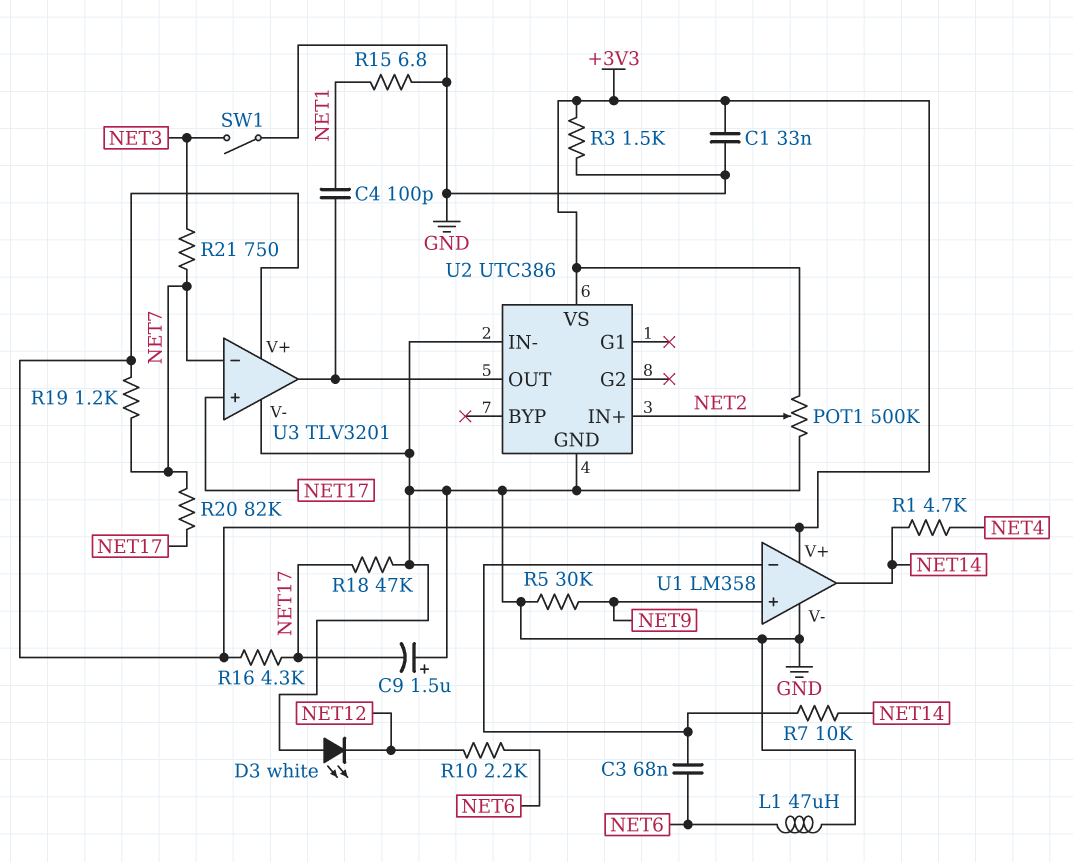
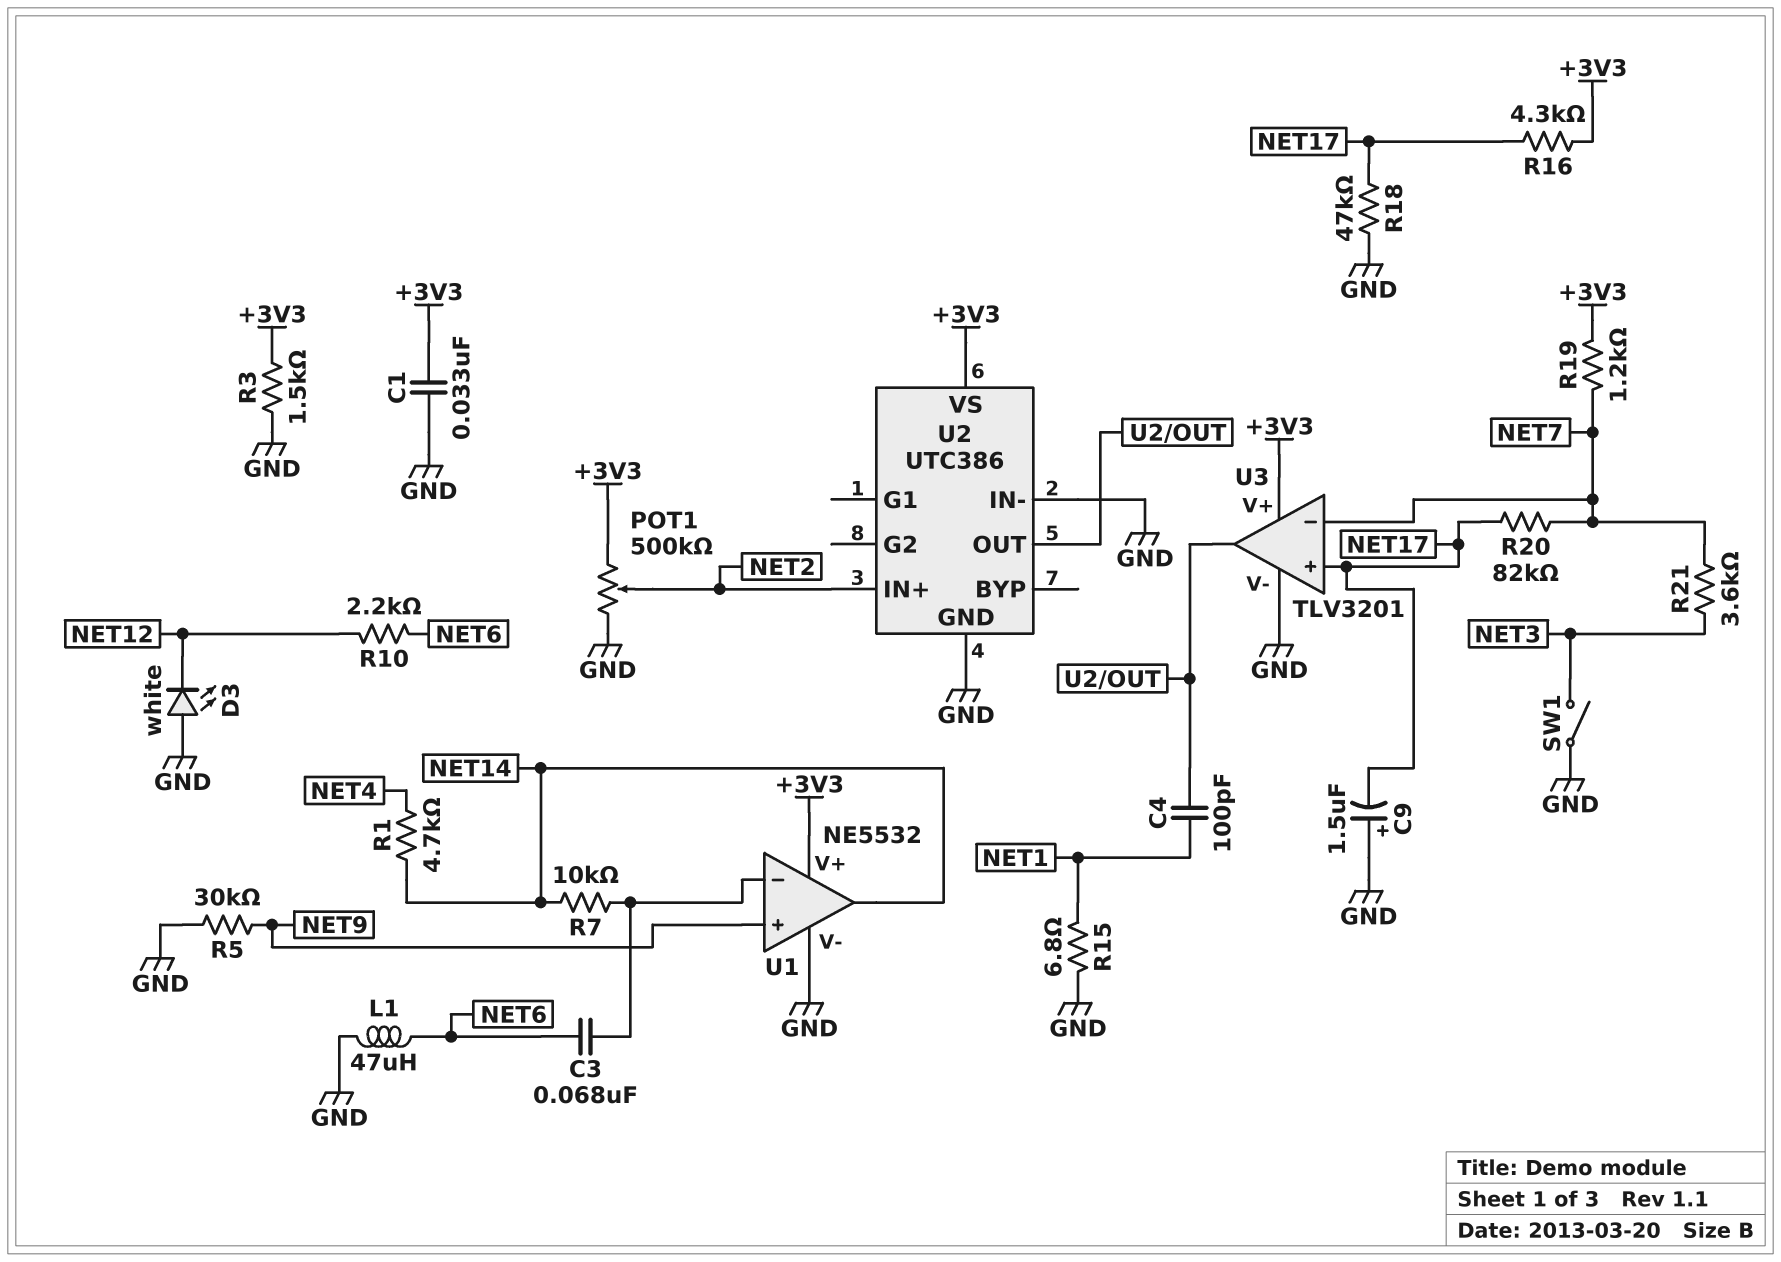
R21: 750 (NET3, NET7) -> 3.6k (NET3, NET7)
U1: LM358 -> NE5532

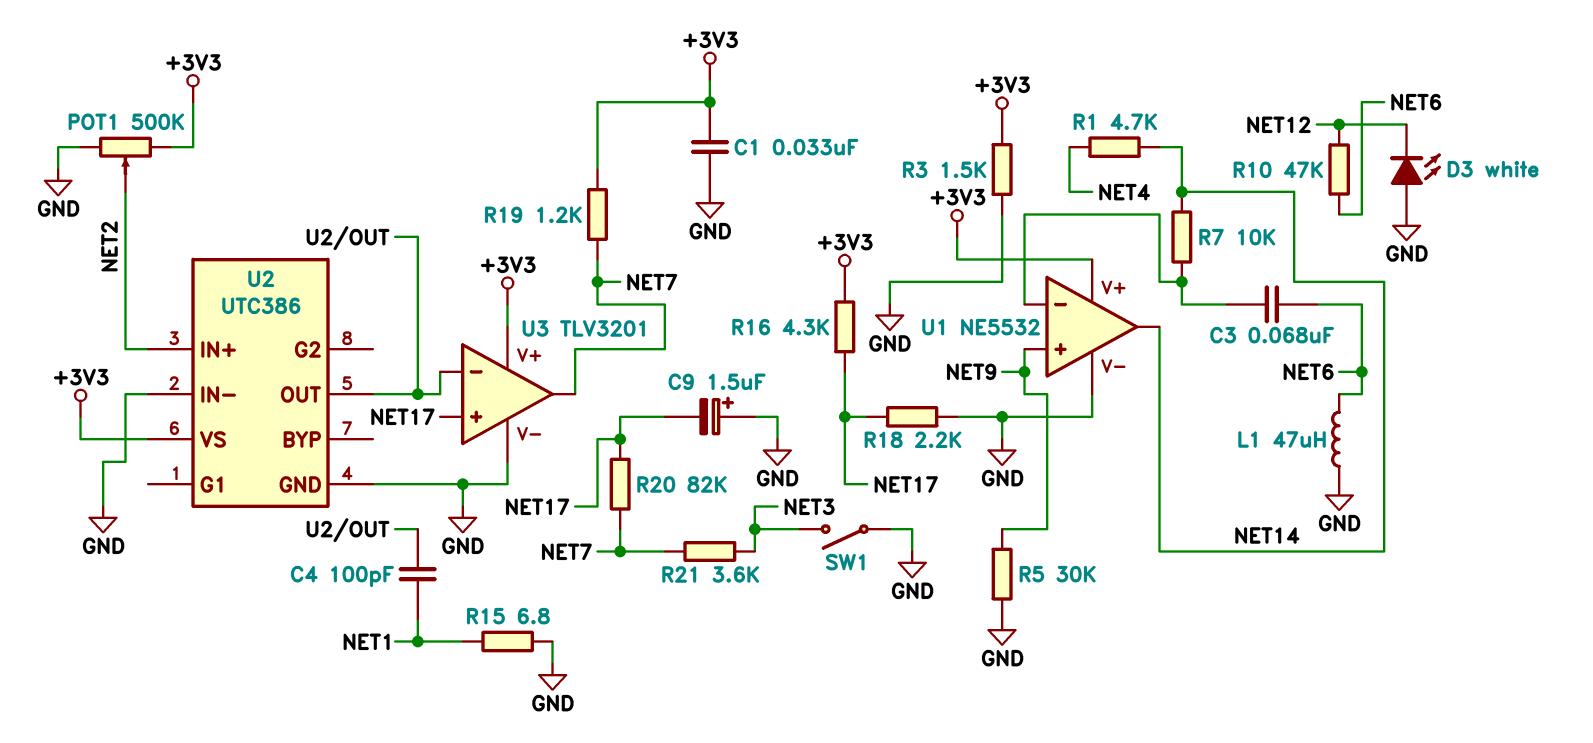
R10: 2.2k (NET6, NET12) -> 47k (NET6, NET12)
R18: 47k (GND, NET17) -> 2.2k (GND, NET17)
U3 pin in-: NET7 -> U2/OUT
U3 pin out: U2/OUT -> NET7

